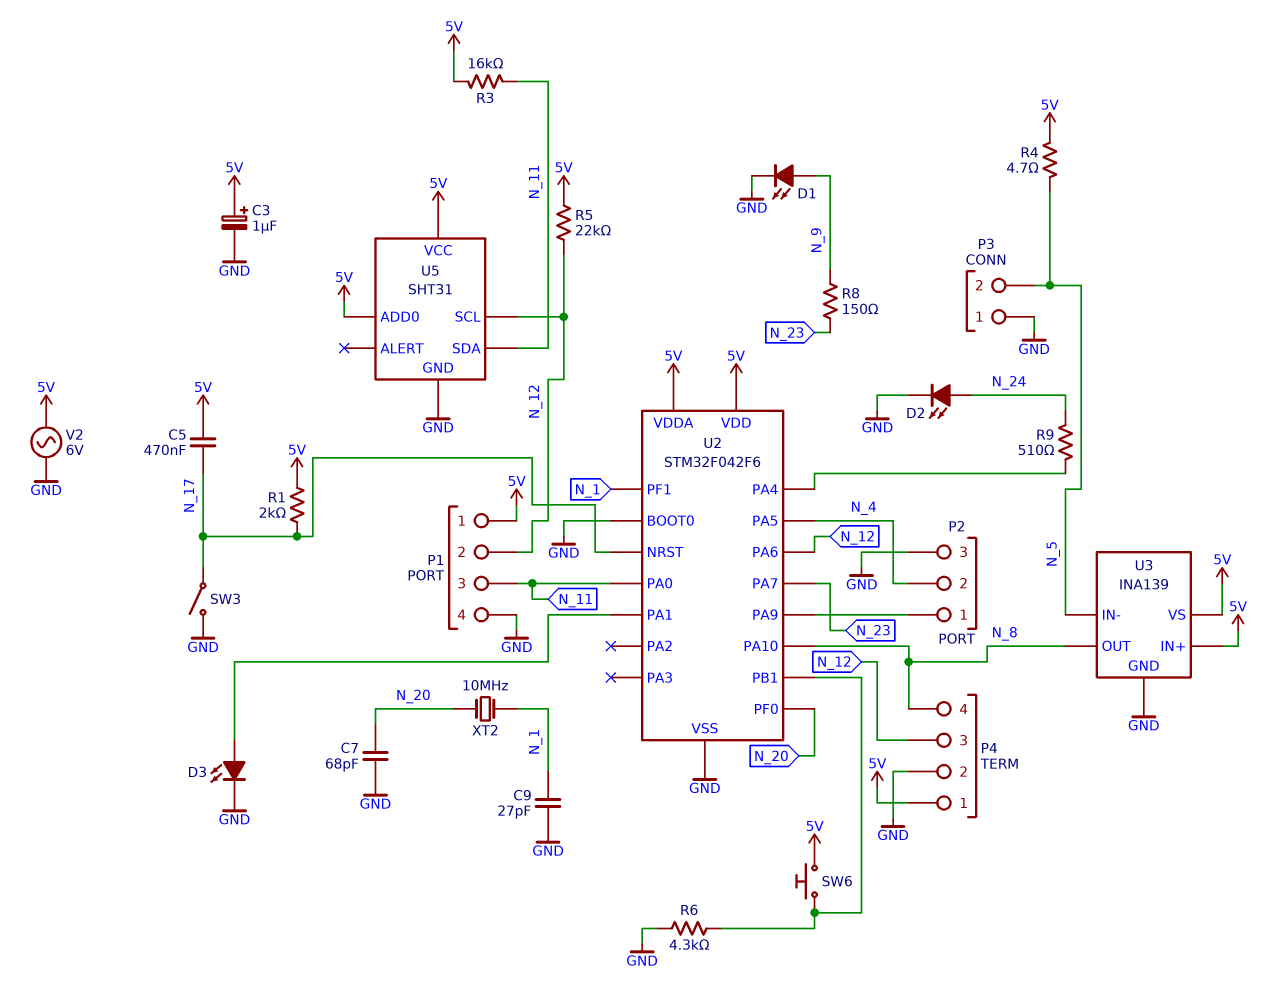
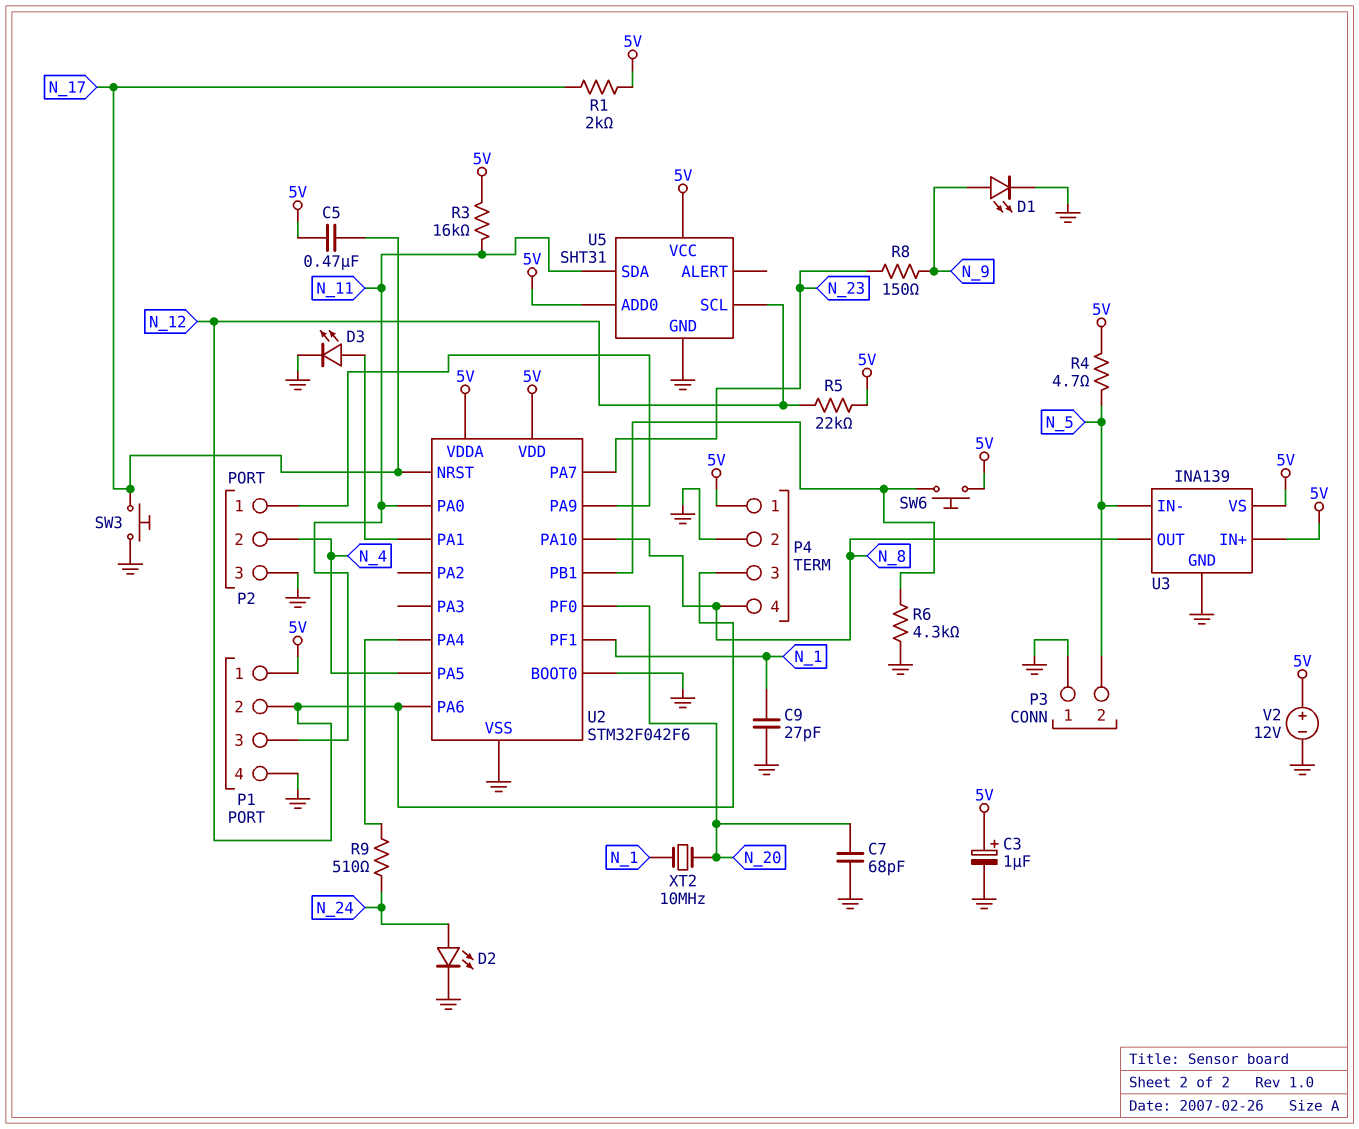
SW3: switch (GND, N_17) -> button (GND, N_17)
V2: AC 6V (5V, GND) -> 12V (plus 5V, minus GND)

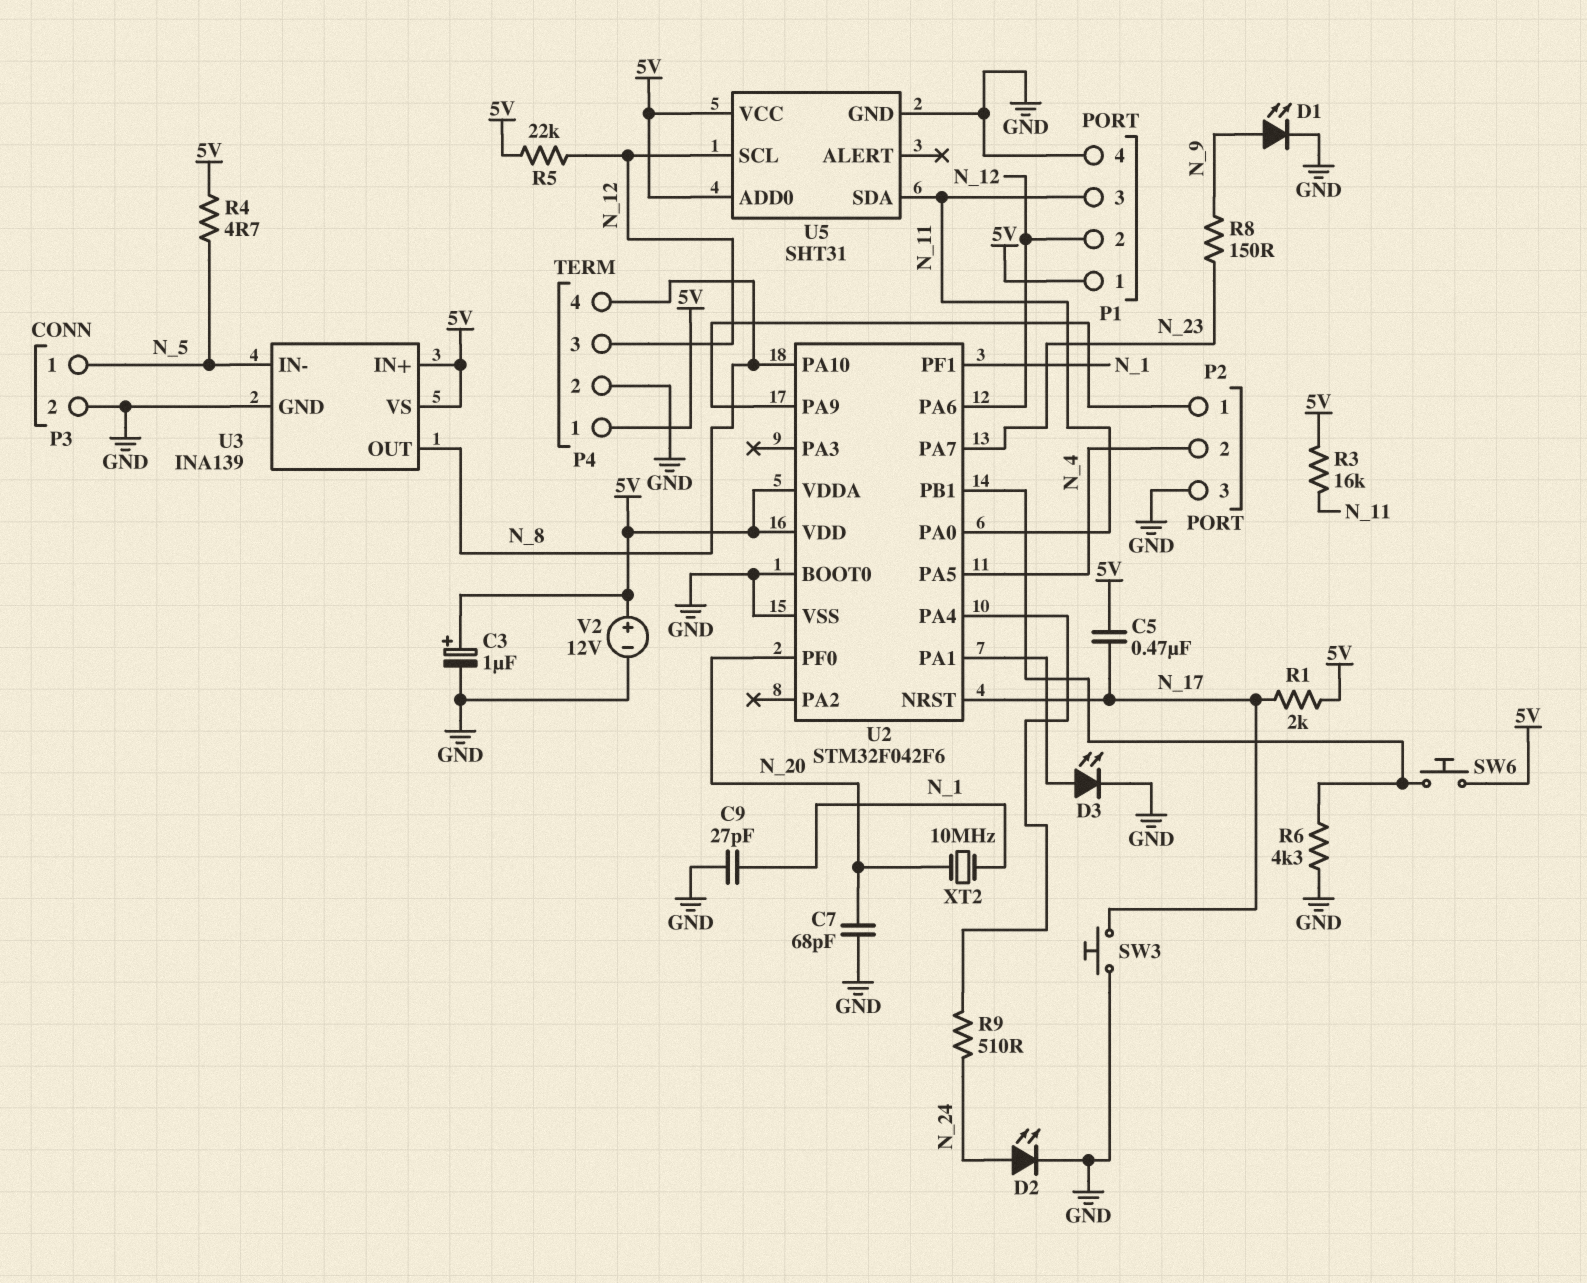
P3 pin 1: GND -> N_5
P3 pin 2: N_5 -> GND

